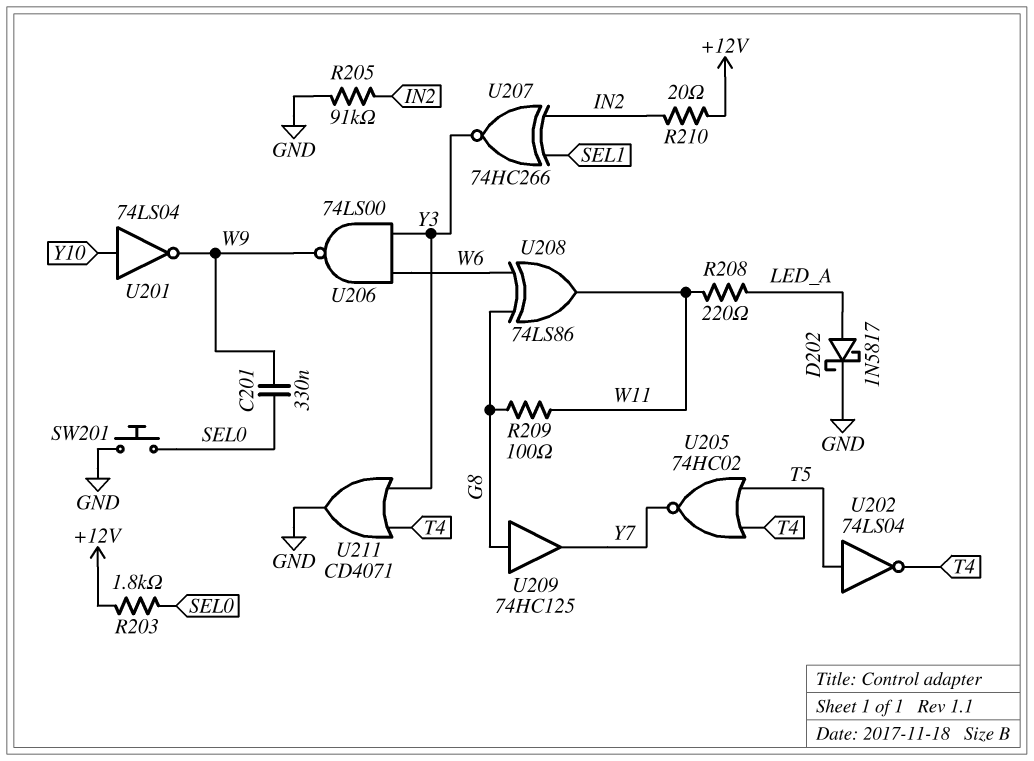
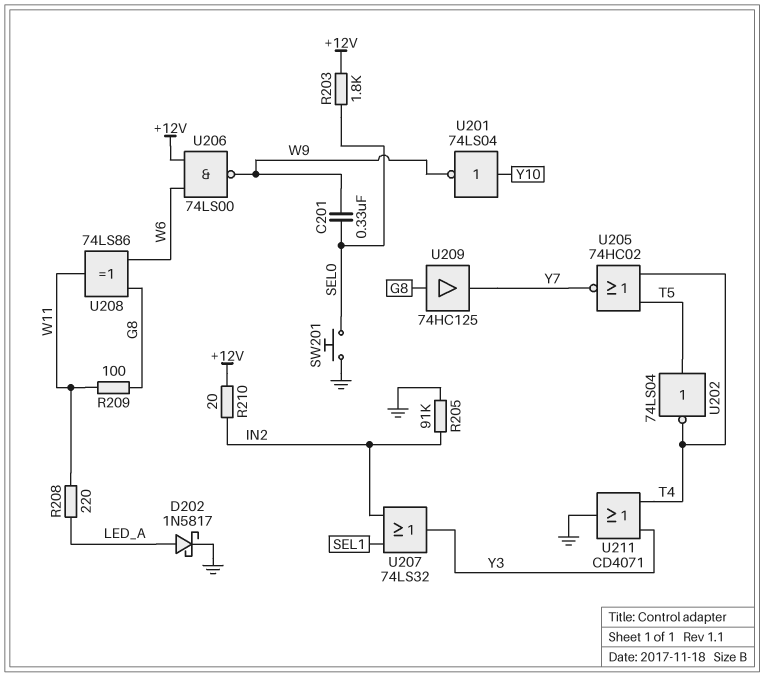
U206: NAND 74LS00 (in W6, in Y3, out W9) -> NAND 74LS00 (in +12V, in W6, out W9)
U207: XNOR 74HC266 (in IN2, in SEL1, out Y3) -> OR 74LS32 (in IN2, in SEL1, out Y3)

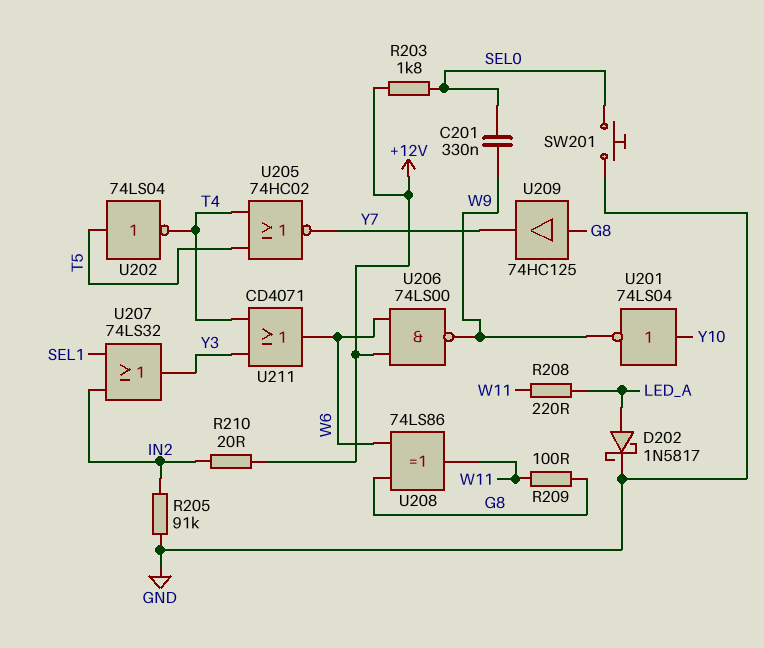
U211: OR CD4071 (in T4, in Y3, out GND) -> OR CD4071 (in T4, in Y3, out W6)

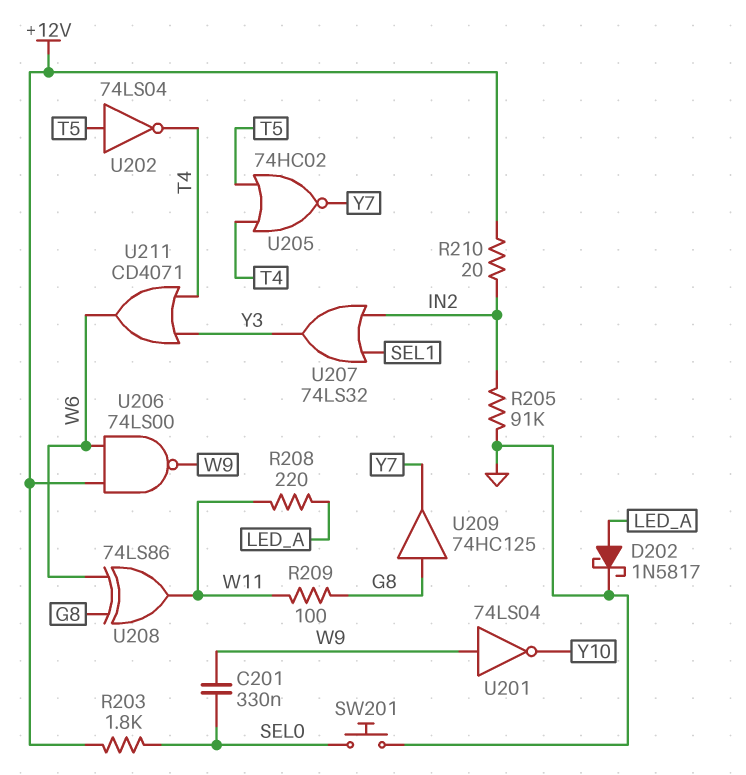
U201: NOT 74LS04 (in Y10, out W9) -> NOT 74LS04 (in W9, out Y10)

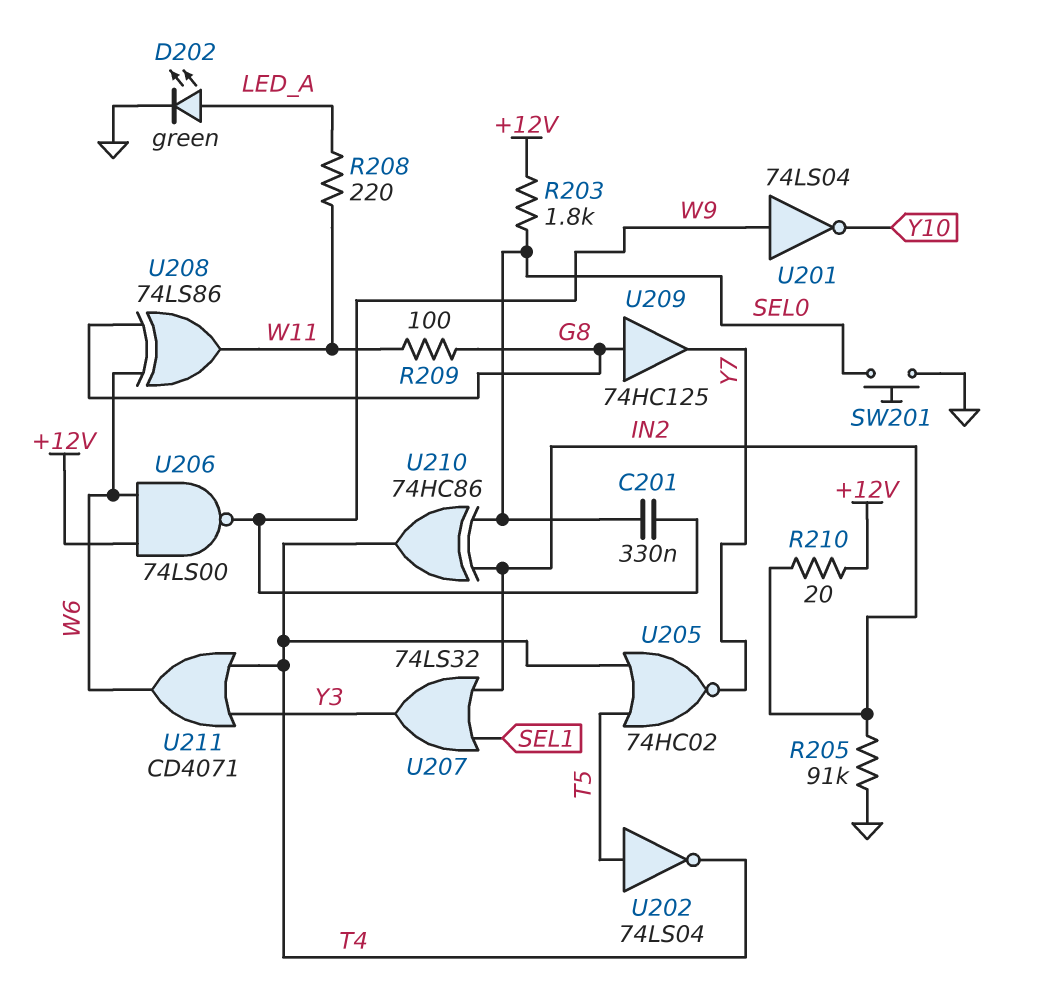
D202: schottky 1N5817 (A LED_A, K GND) -> LED green (A LED_A, K GND)
U210: none -> XOR 74HC86 (in IN2, in SEL0, out T4)

